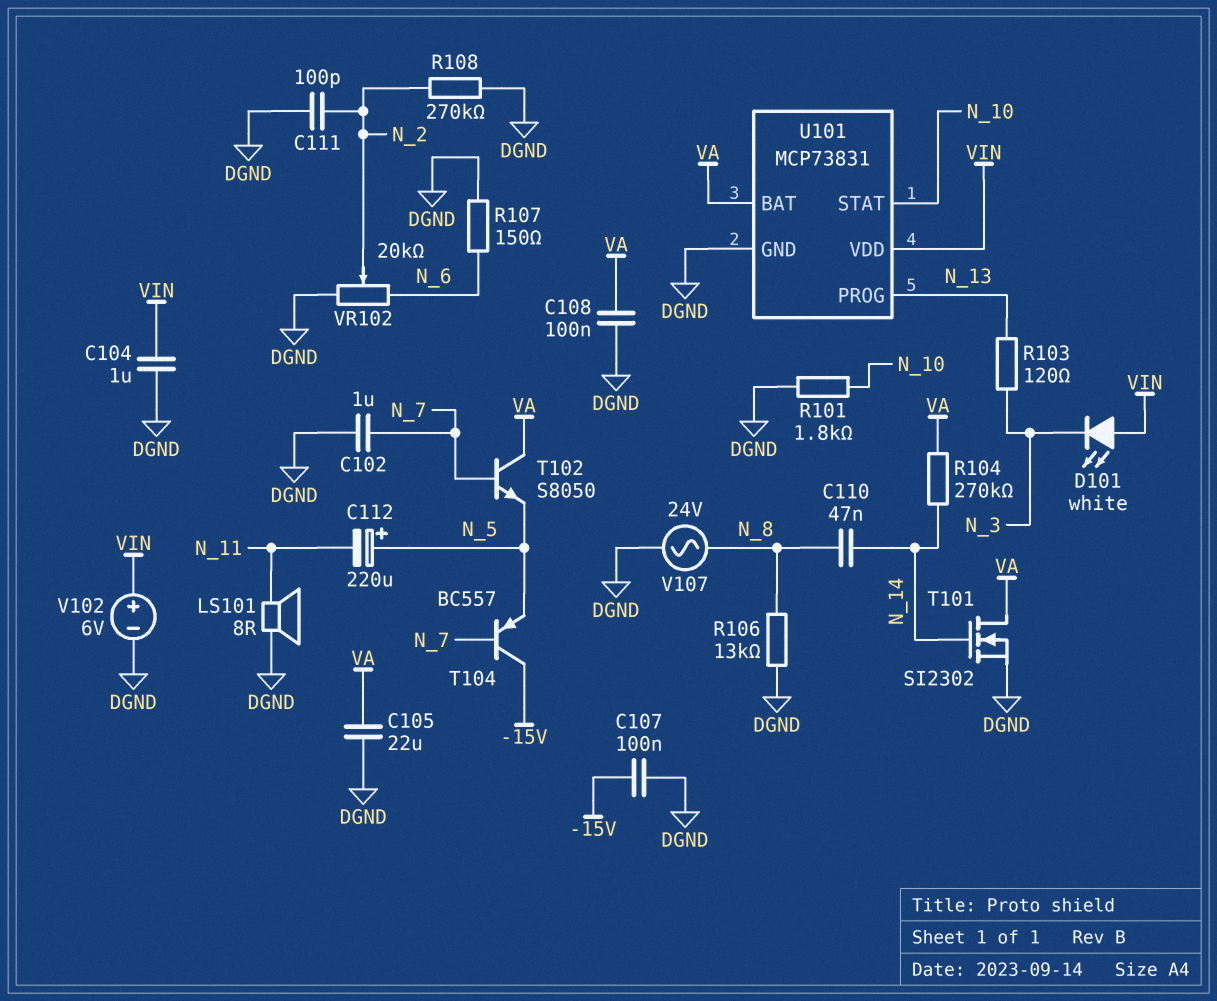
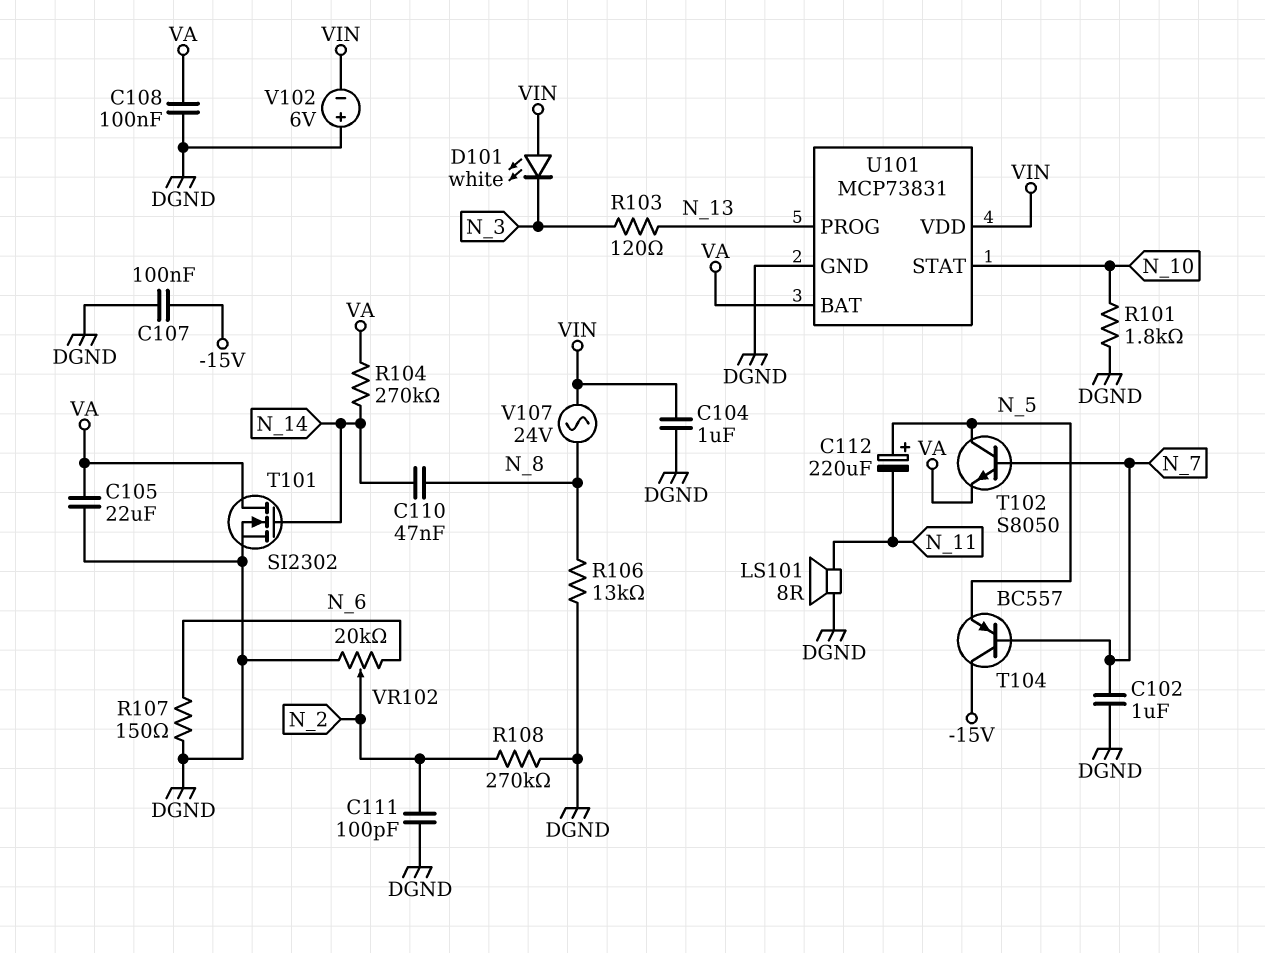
T102: NPN S8050 (B N_7, C VA, E N_5) -> NPN S8050 (B N_7, C N_5, E VA)
V102: 6V (plus VIN, minus DGND) -> 6V (plus DGND, minus VIN)
V107: AC 24V (DGND, N_8) -> AC 24V (N_8, VIN)

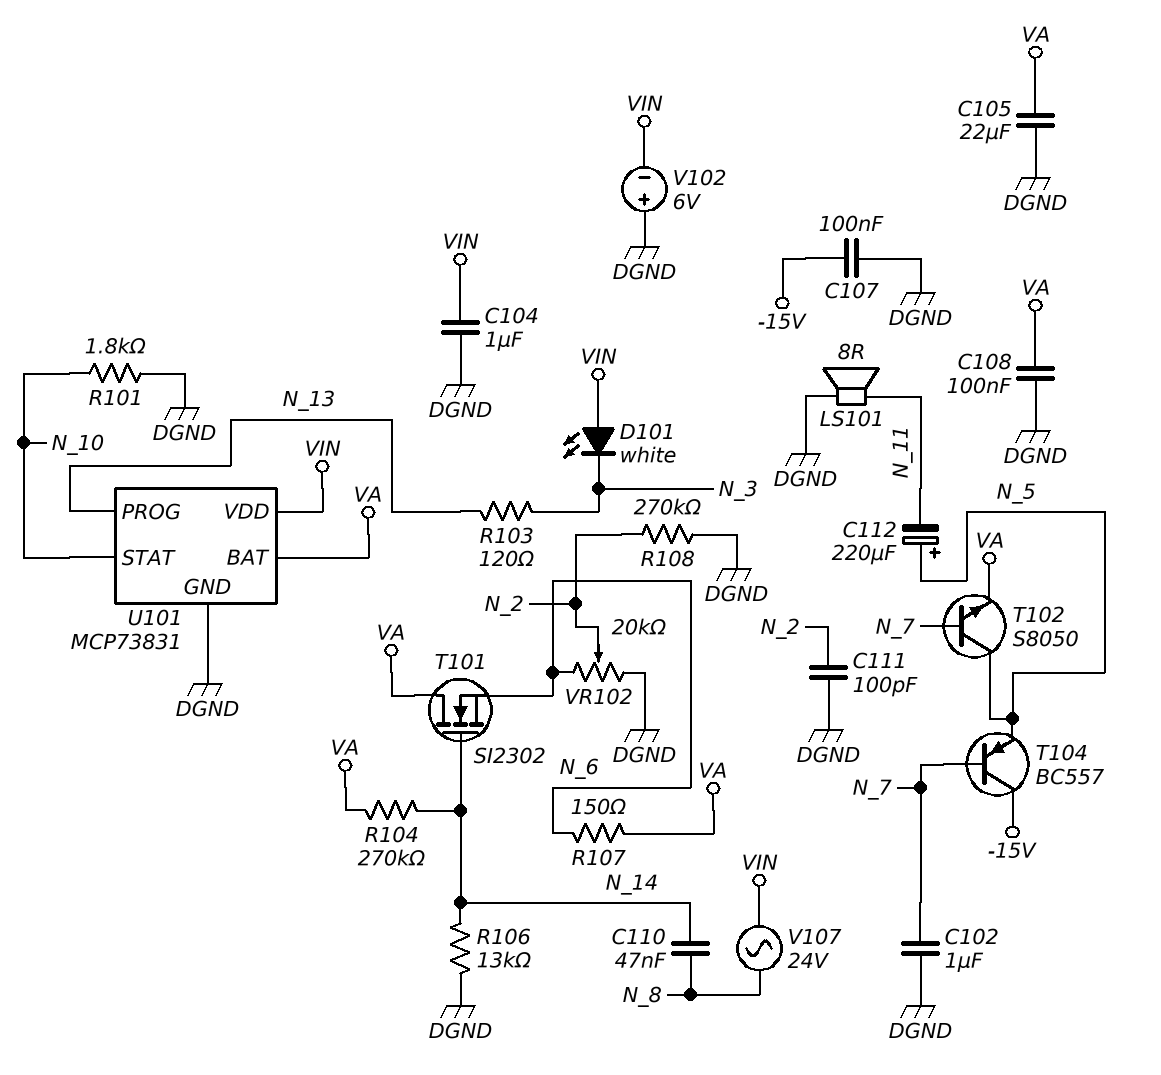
R106: 13k (DGND, N_8) -> 13k (DGND, N_14)
R107: 150 (DGND, N_6) -> 150 (N_6, VA)
T101: NMOS SI2302 (G N_14, D VA, S DGND) -> NMOS SI2302 (G N_14, D VA, S N_6)

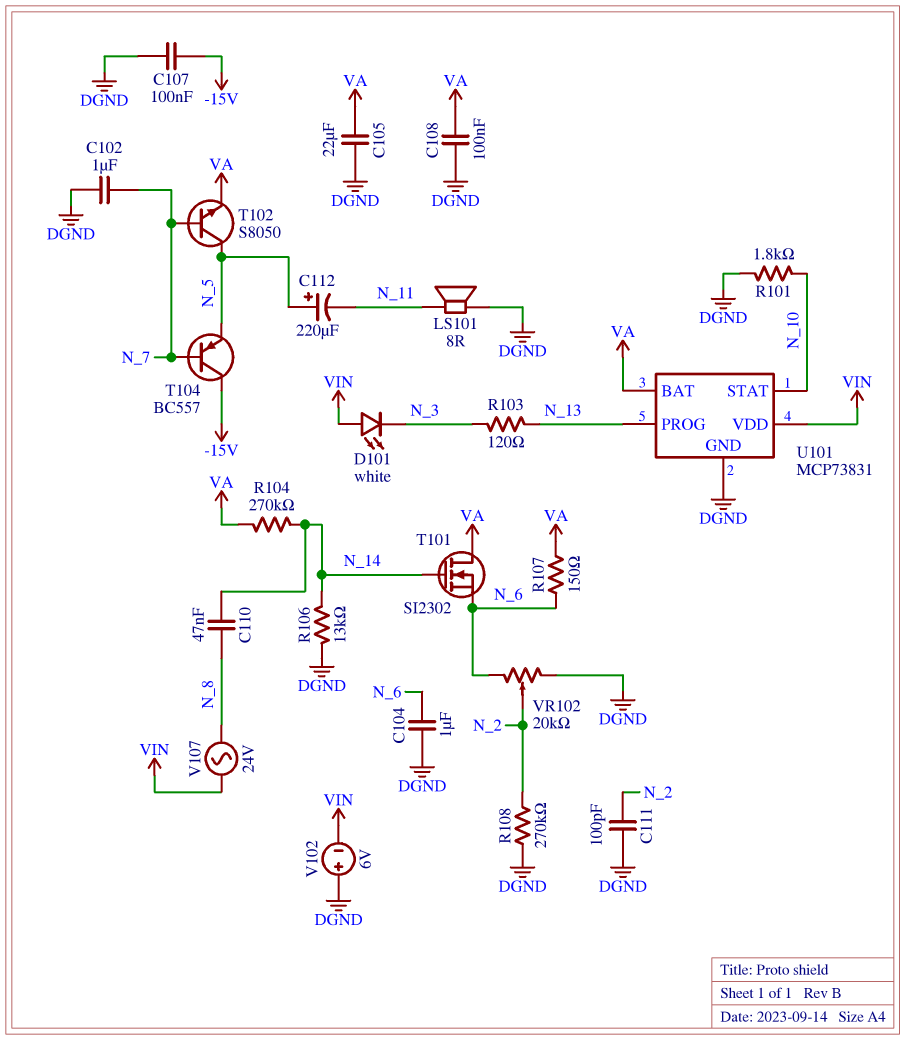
C104: 1uF (DGND, VIN) -> 1uF (DGND, N_6)

